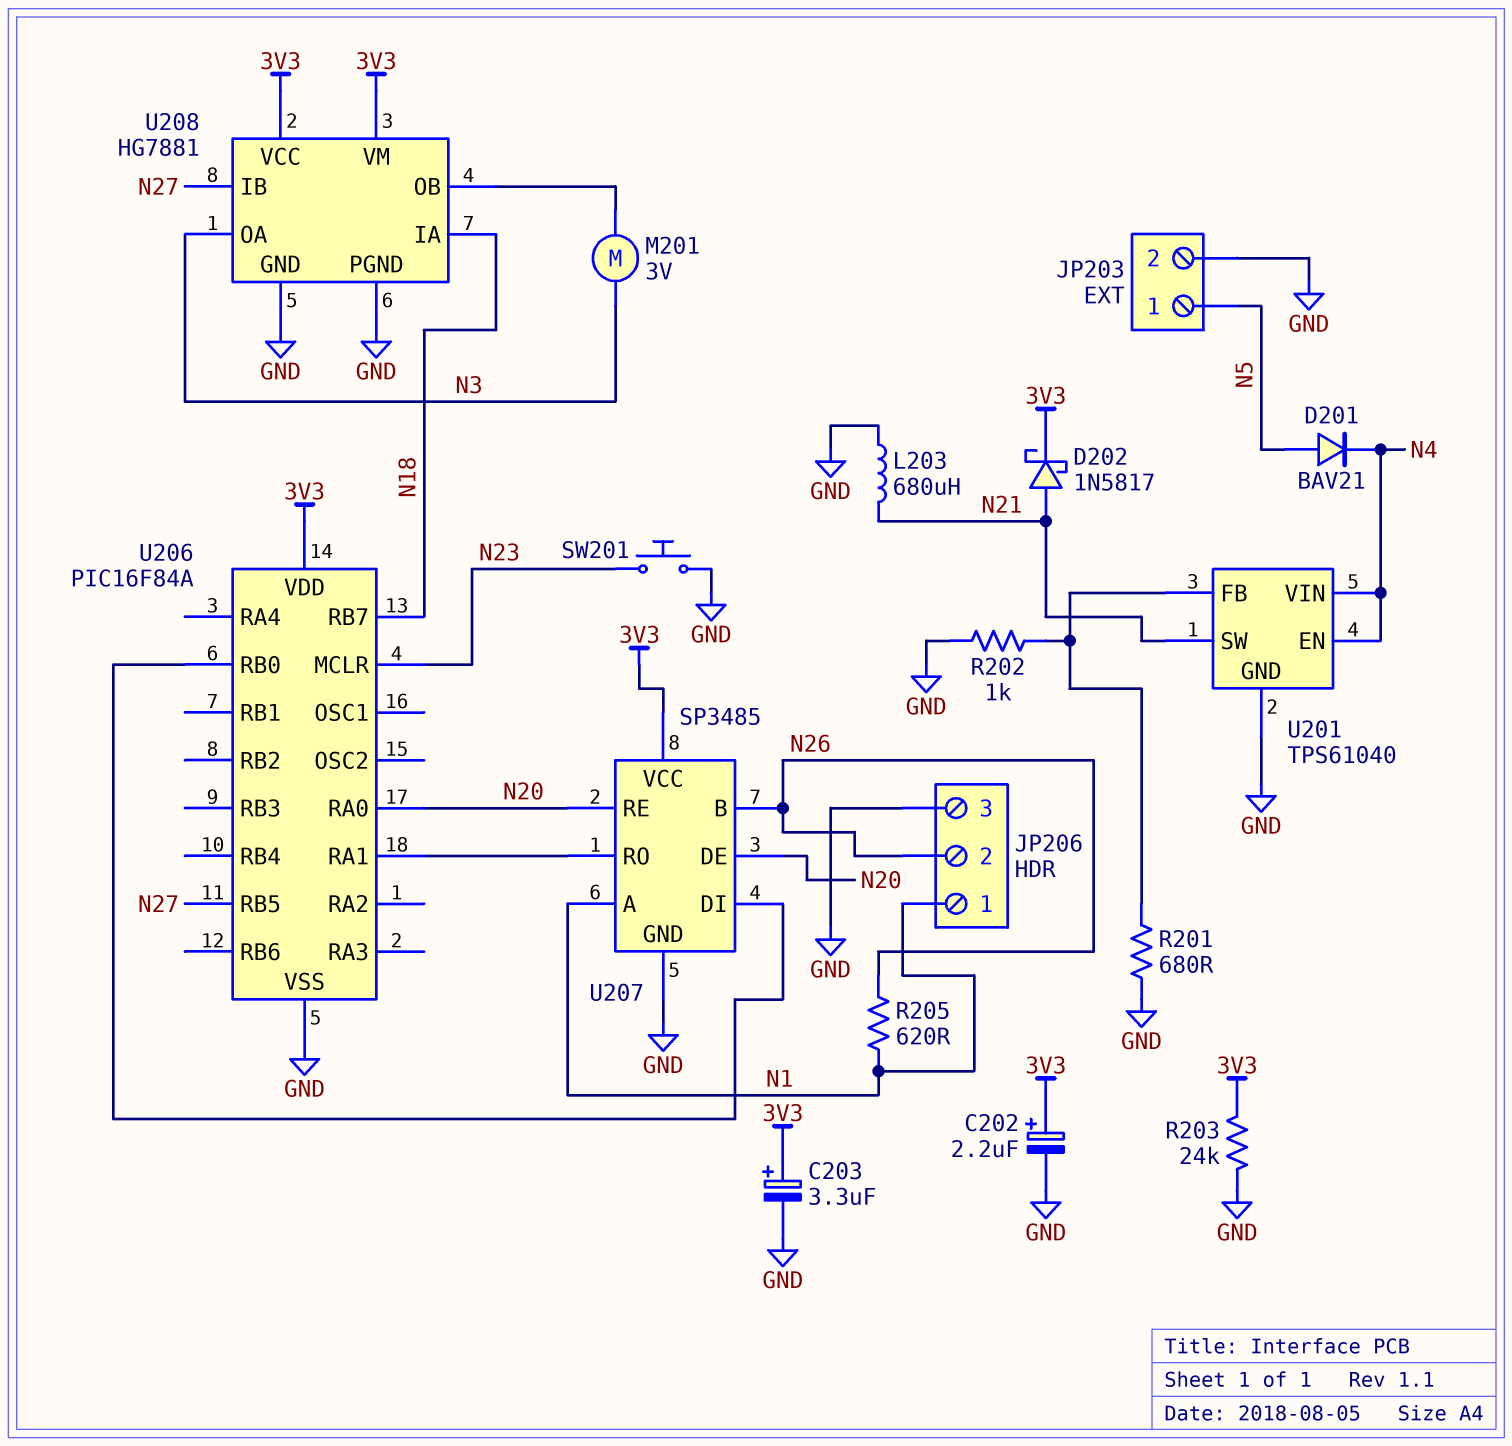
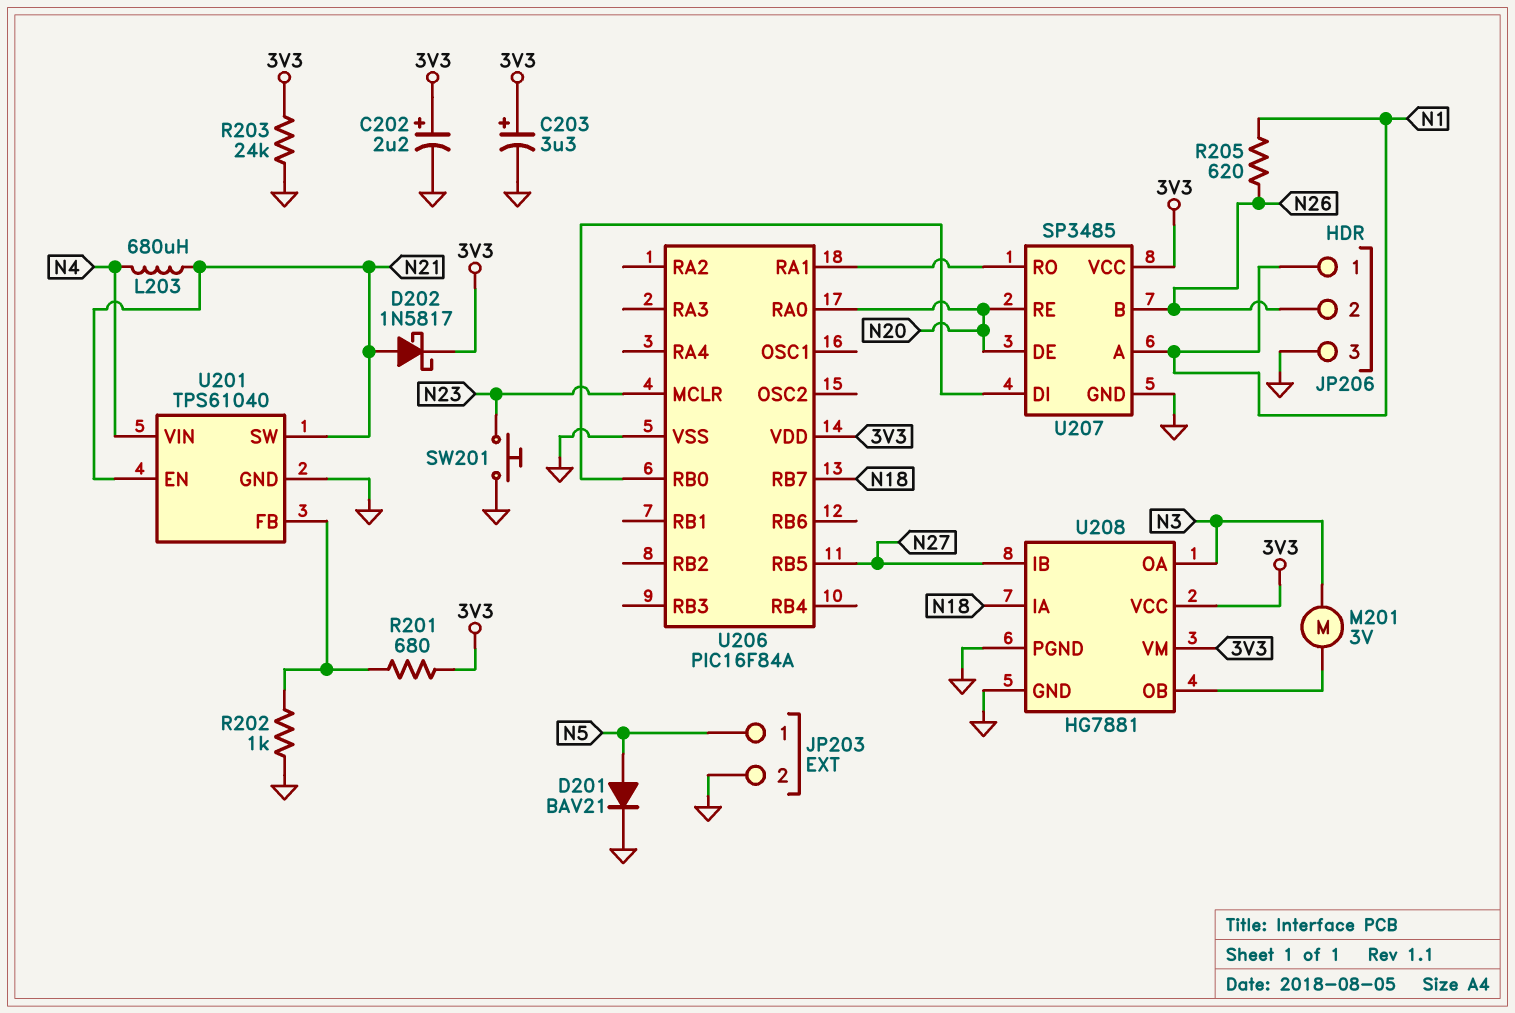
D201: diode BAV21 (A N5, K N4) -> diode BAV21 (A N5, K GND)
L203: 680uH (GND, N21) -> 680uH (N4, N21)
R201: 680 (GND, U201/FB) -> 680 (3V3, U201/FB)
U201 pin EN: N4 -> N21

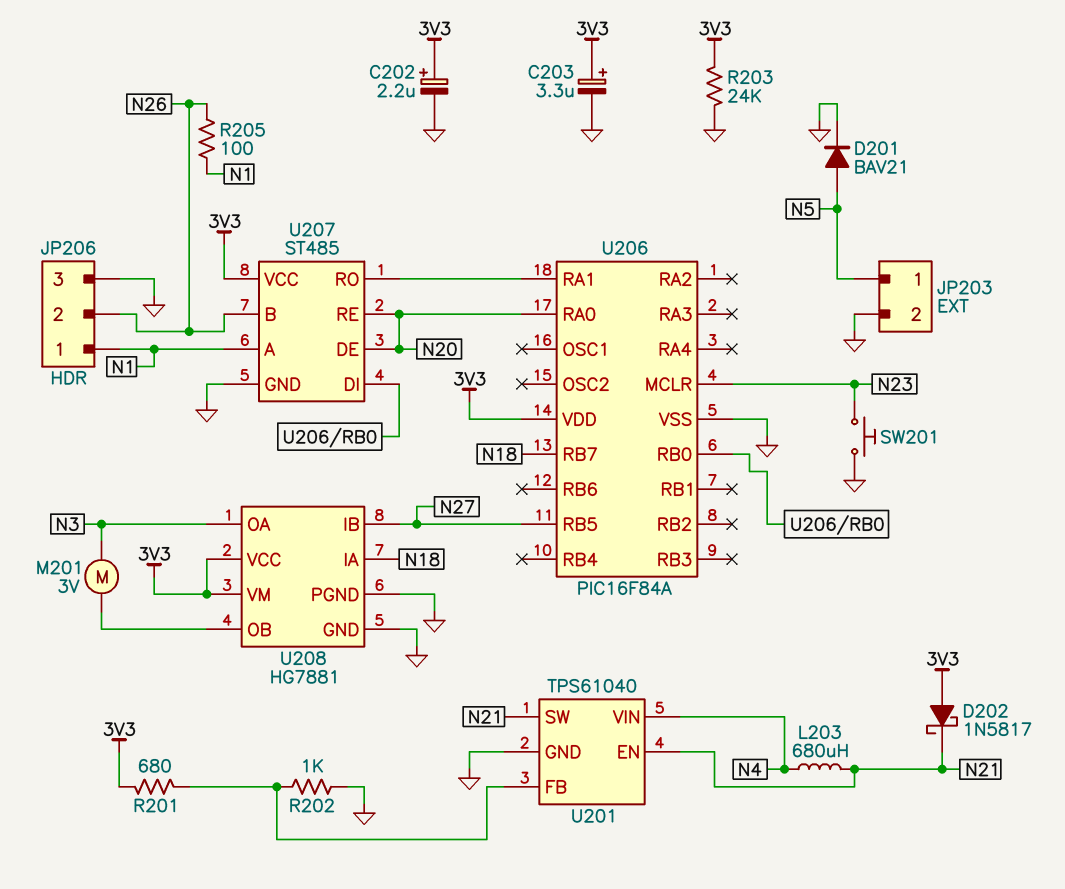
D202: schottky 1N5817 (A N21, K 3V3) -> schottky 1N5817 (A 3V3, K N21)
R205: 620 (N1, N26) -> 100 (N1, N26)
U207: SP3485 -> ST485

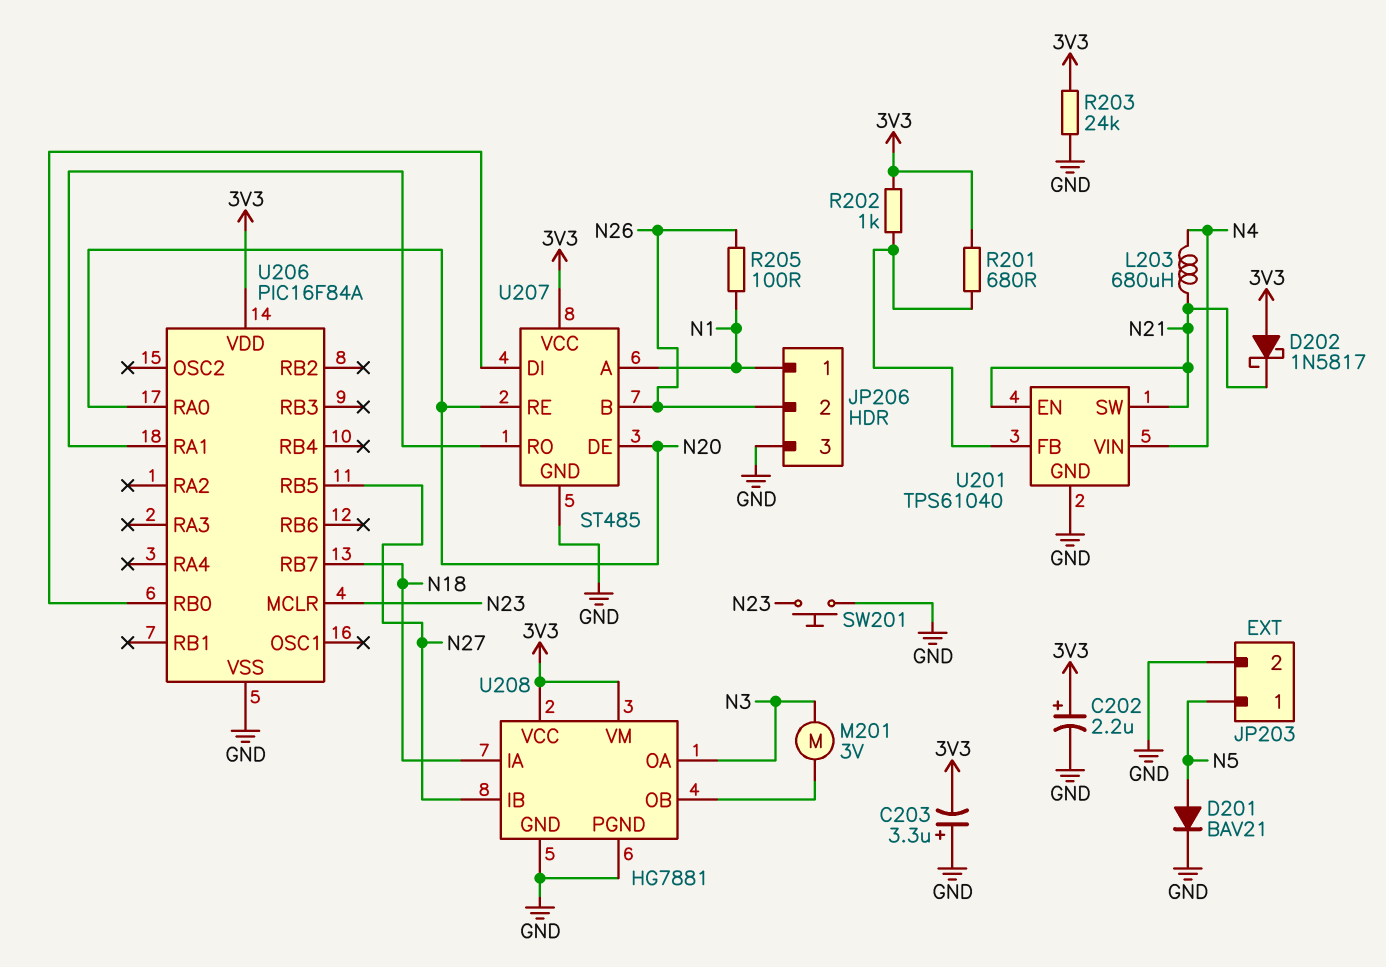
C203: 3.3uF (plus 3V3, minus GND) -> 3.3uF (plus GND, minus 3V3)
R202: 1k (GND, U201/FB) -> 1k (3V3, U201/FB)

